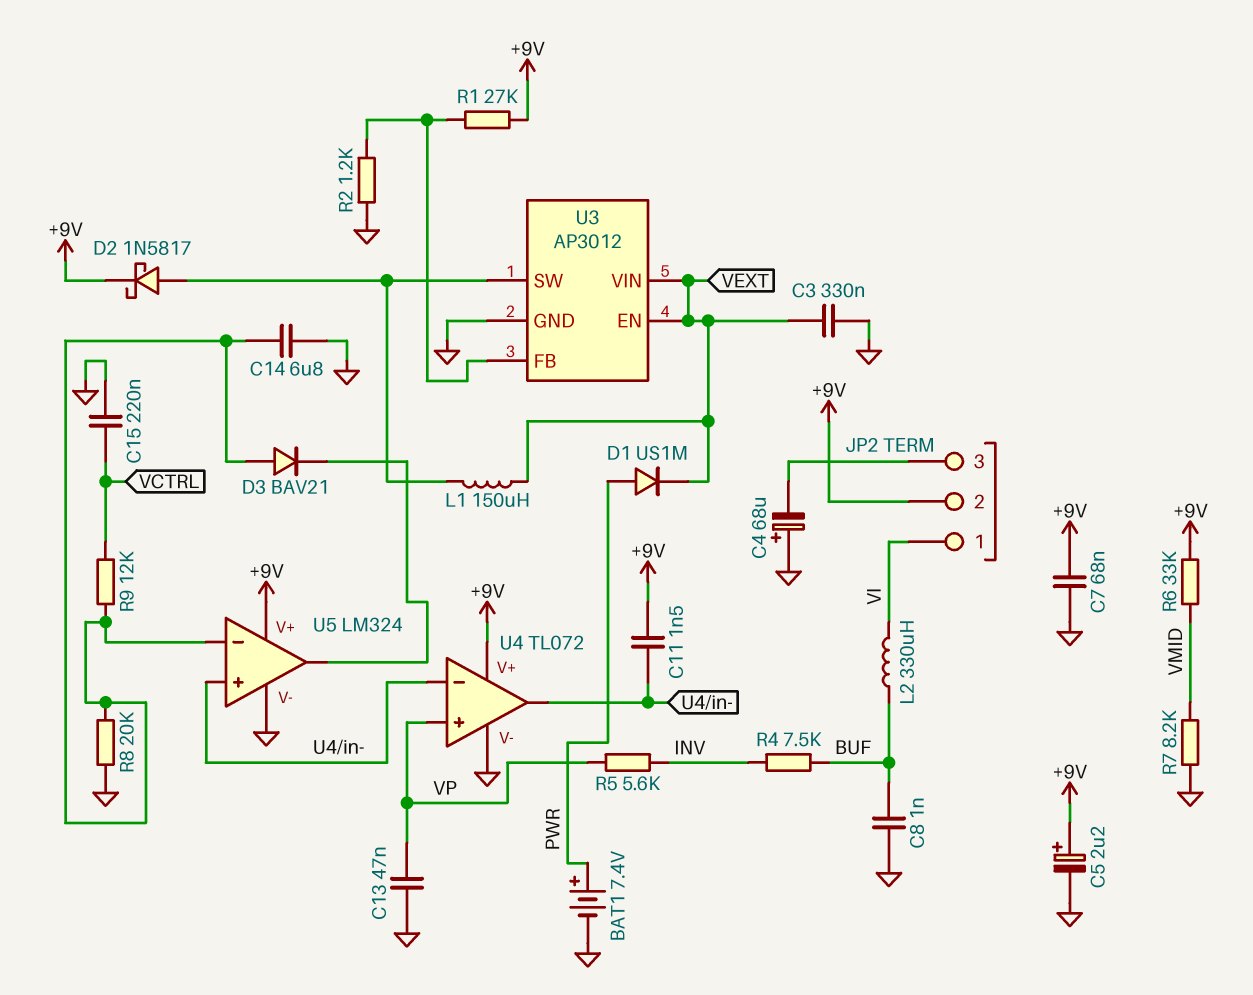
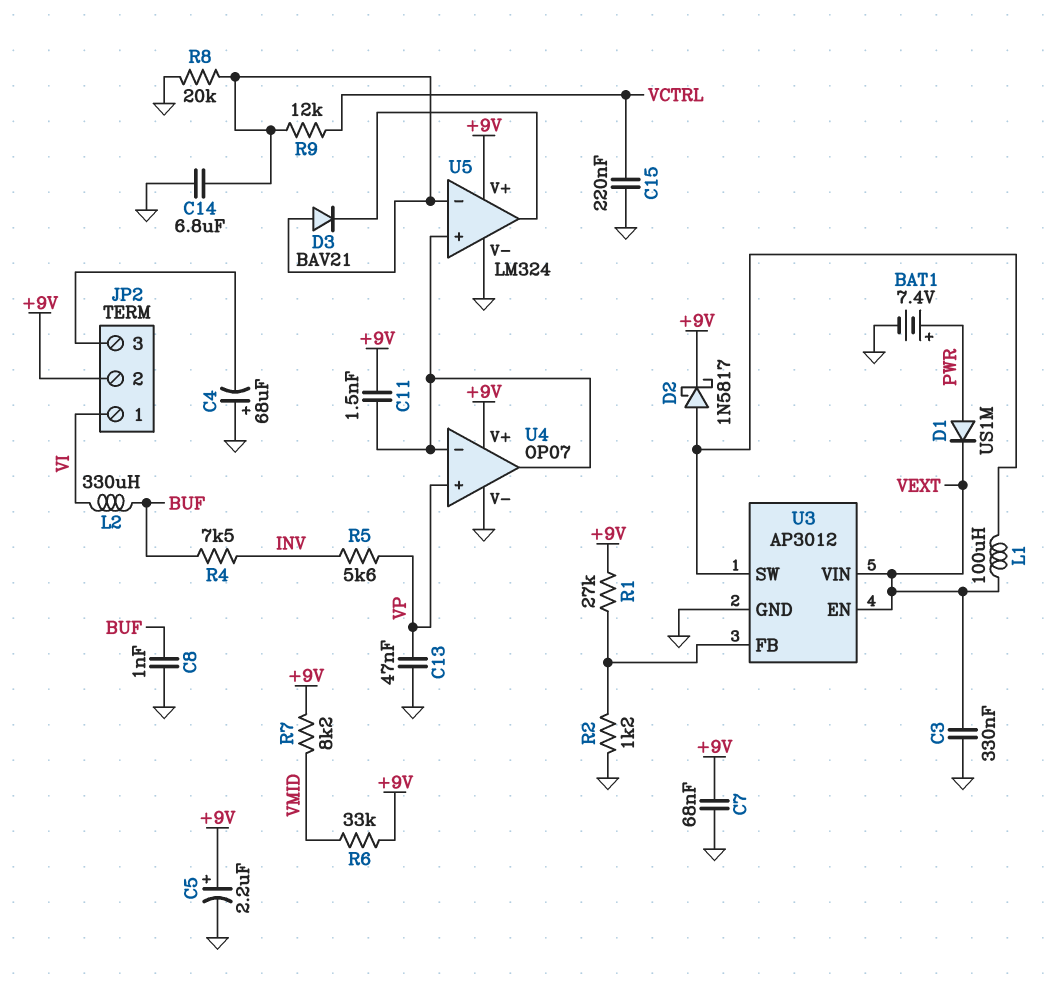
L1: 150uH (U3/SW, VEXT) -> 100uH (U3/SW, VEXT)
R7: 8.2k (GND, VMID) -> 8.2k (+9V, VMID)
U4: TL072 -> OP07

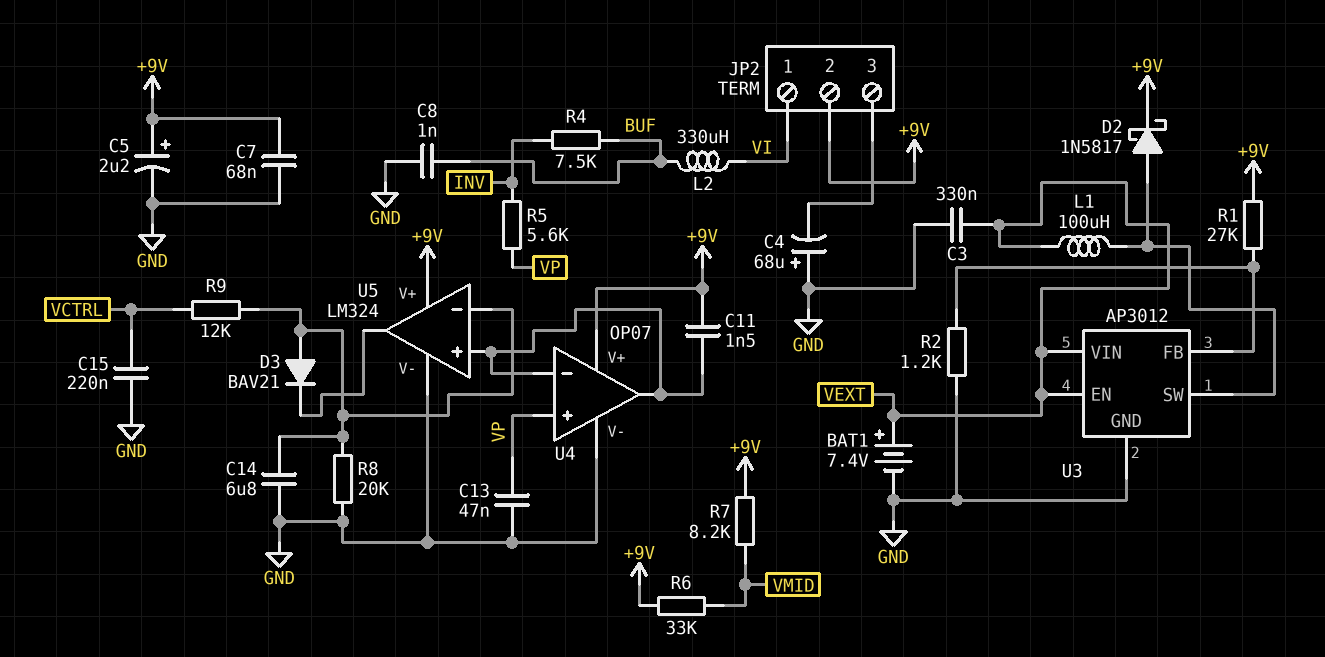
BAT1: 7.4V (plus PWR, minus GND) -> 7.4V (plus VEXT, minus GND)
D1: diode US1M (A PWR, K VEXT) -> none

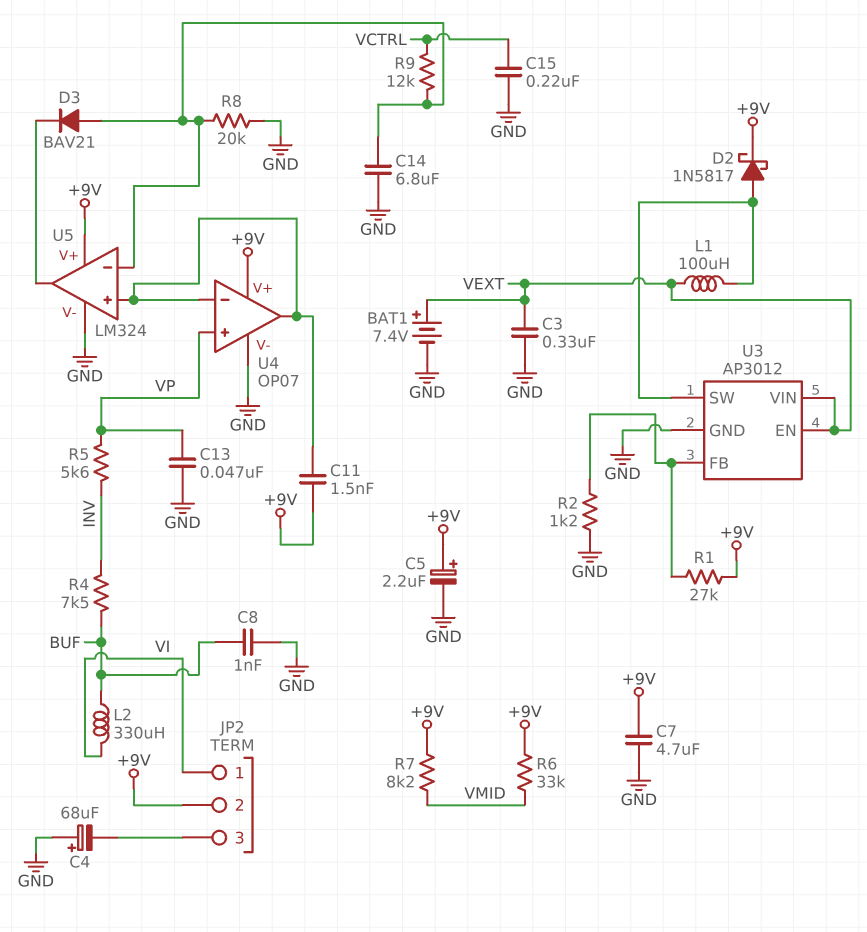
C7: 68nF (+9V, GND) -> 4.7uF (+9V, GND)

